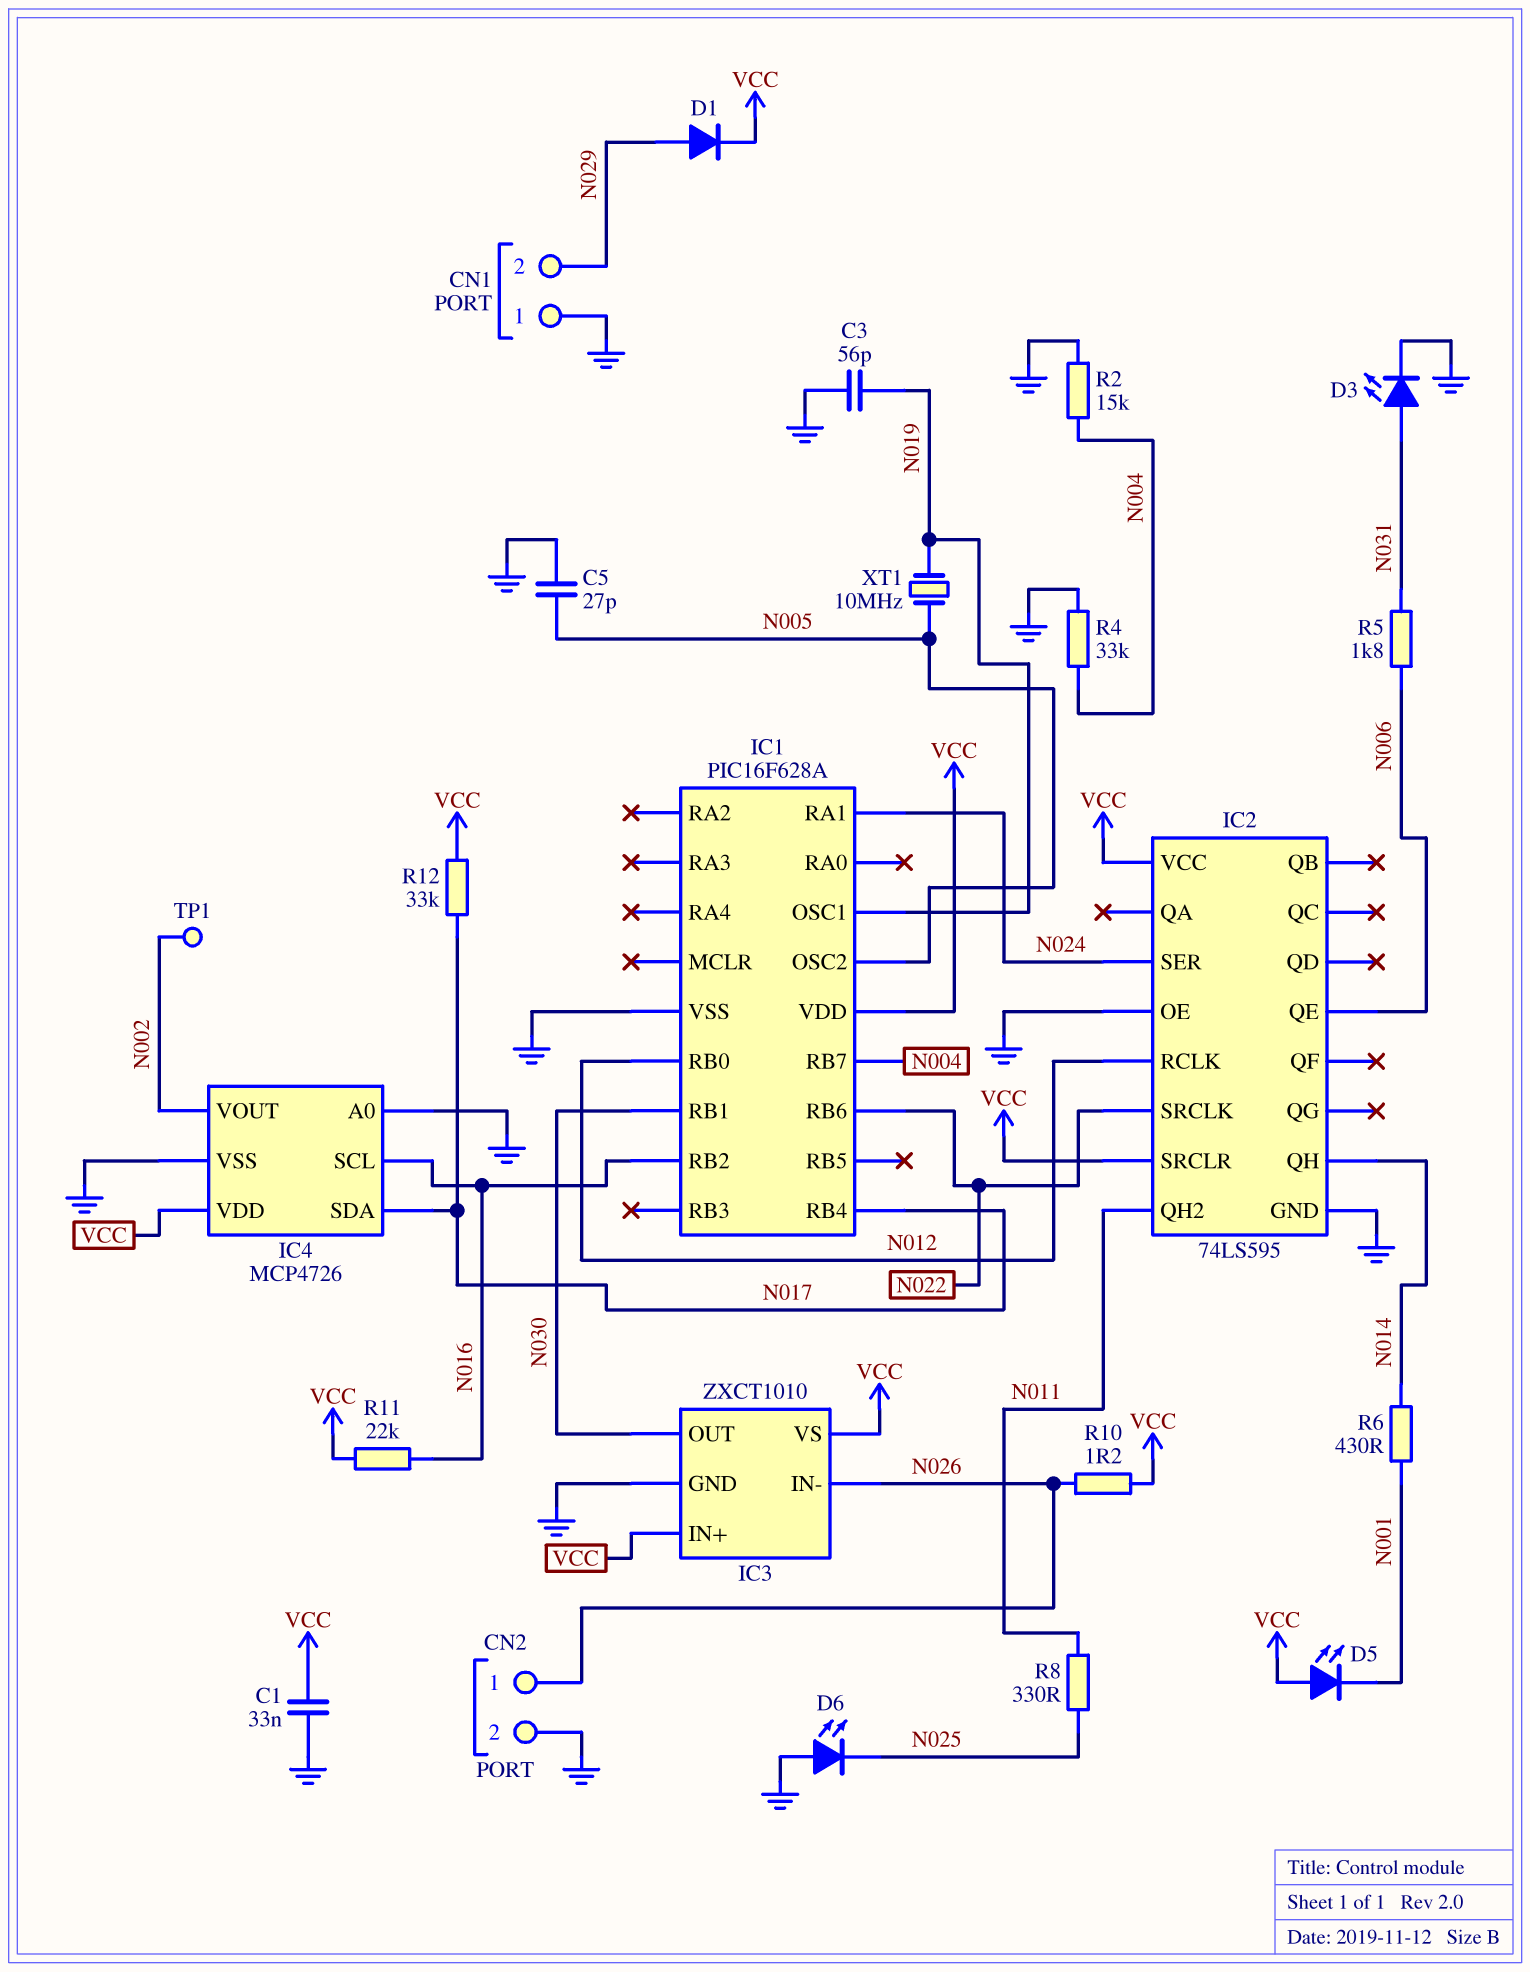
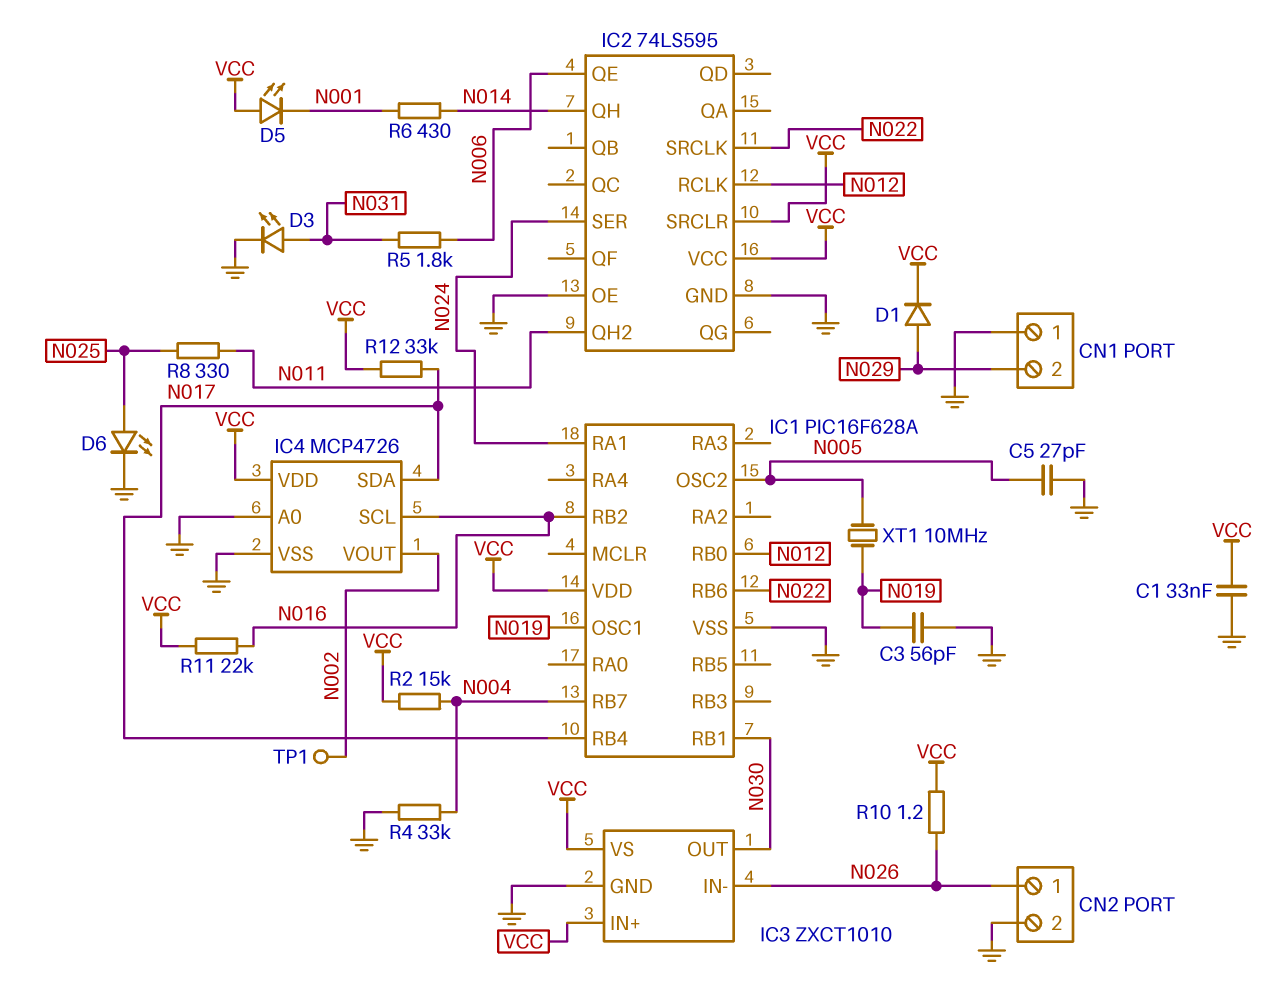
D6: LED (A GND, K N025) -> LED (A N025, K GND)
R2: 15k (GND, N004) -> 15k (N004, VCC)

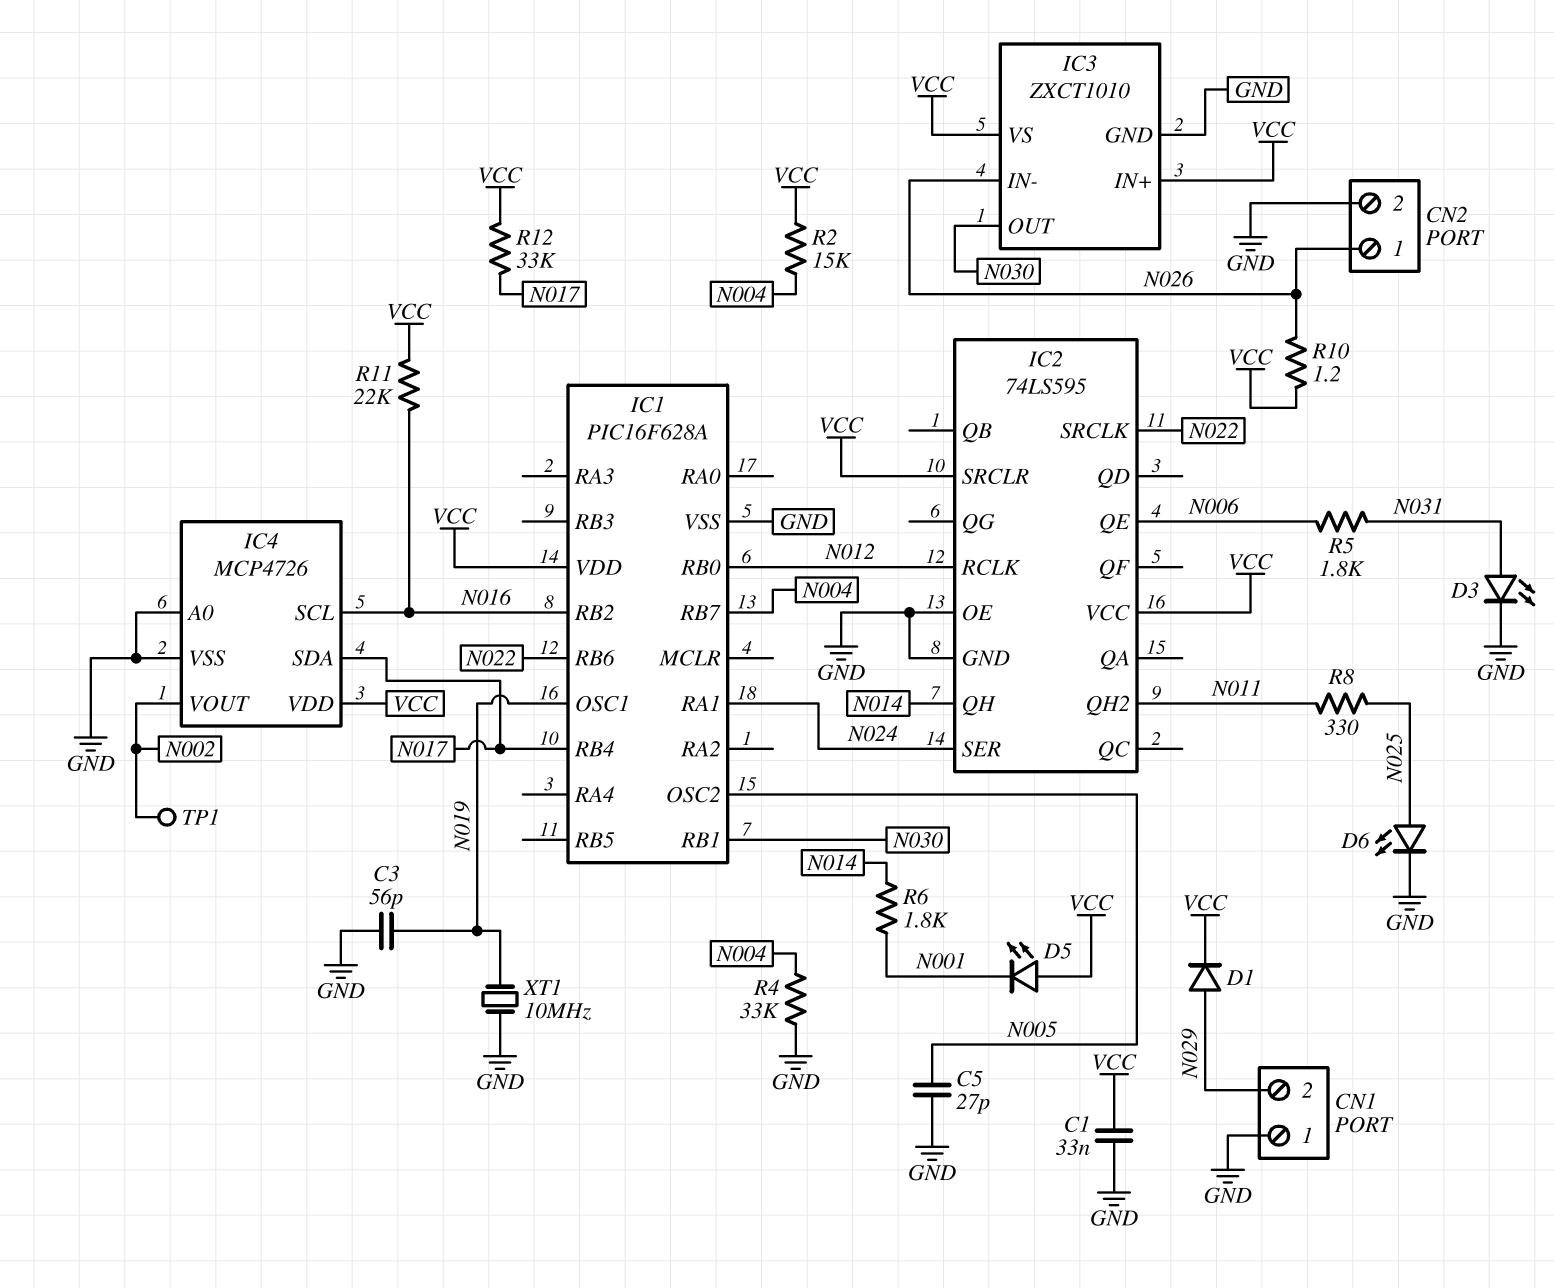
R6: 430 (N001, N014) -> 1.8k (N001, N014)
XT1: 10MHz (N005, N019) -> 10MHz (GND, N019)

